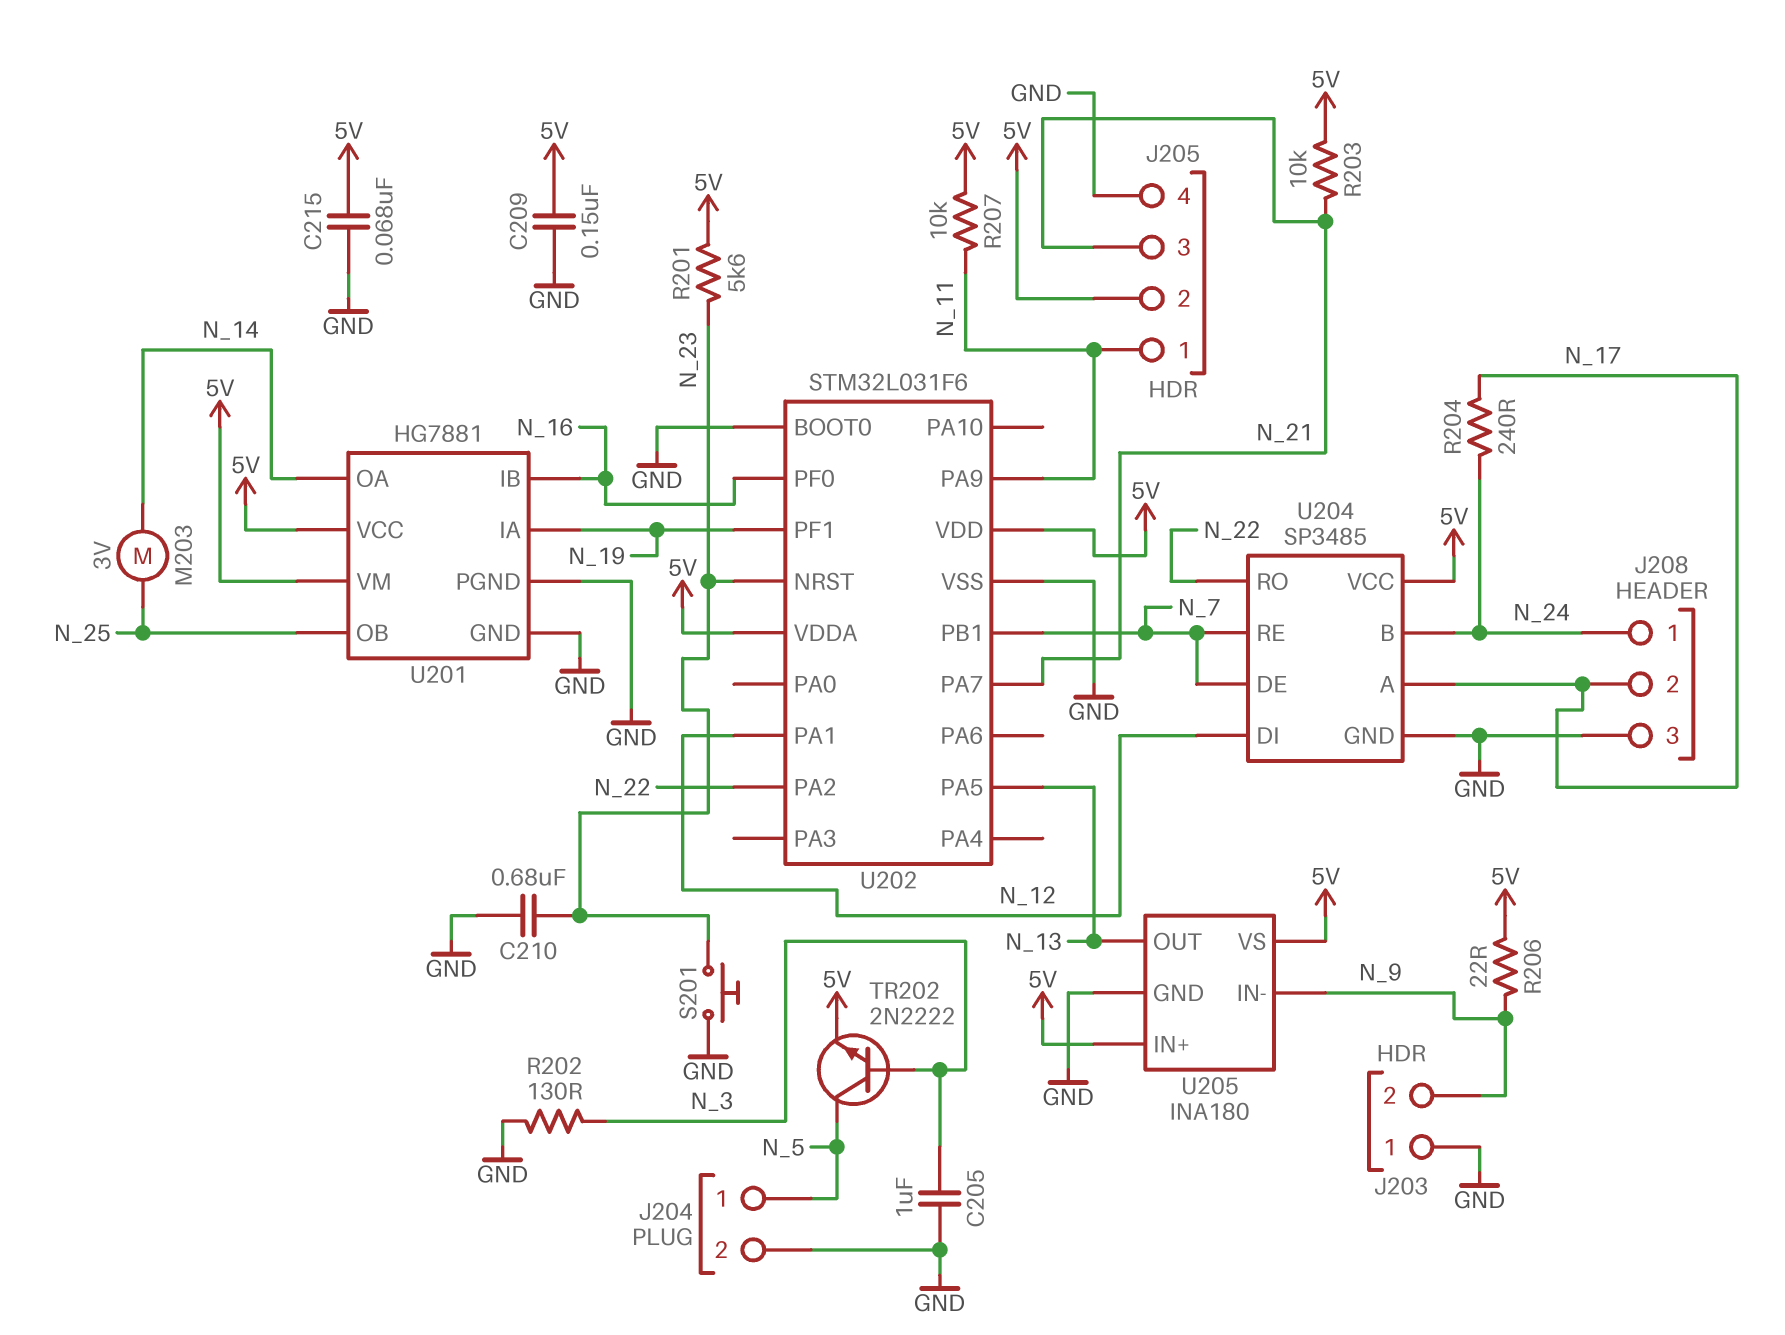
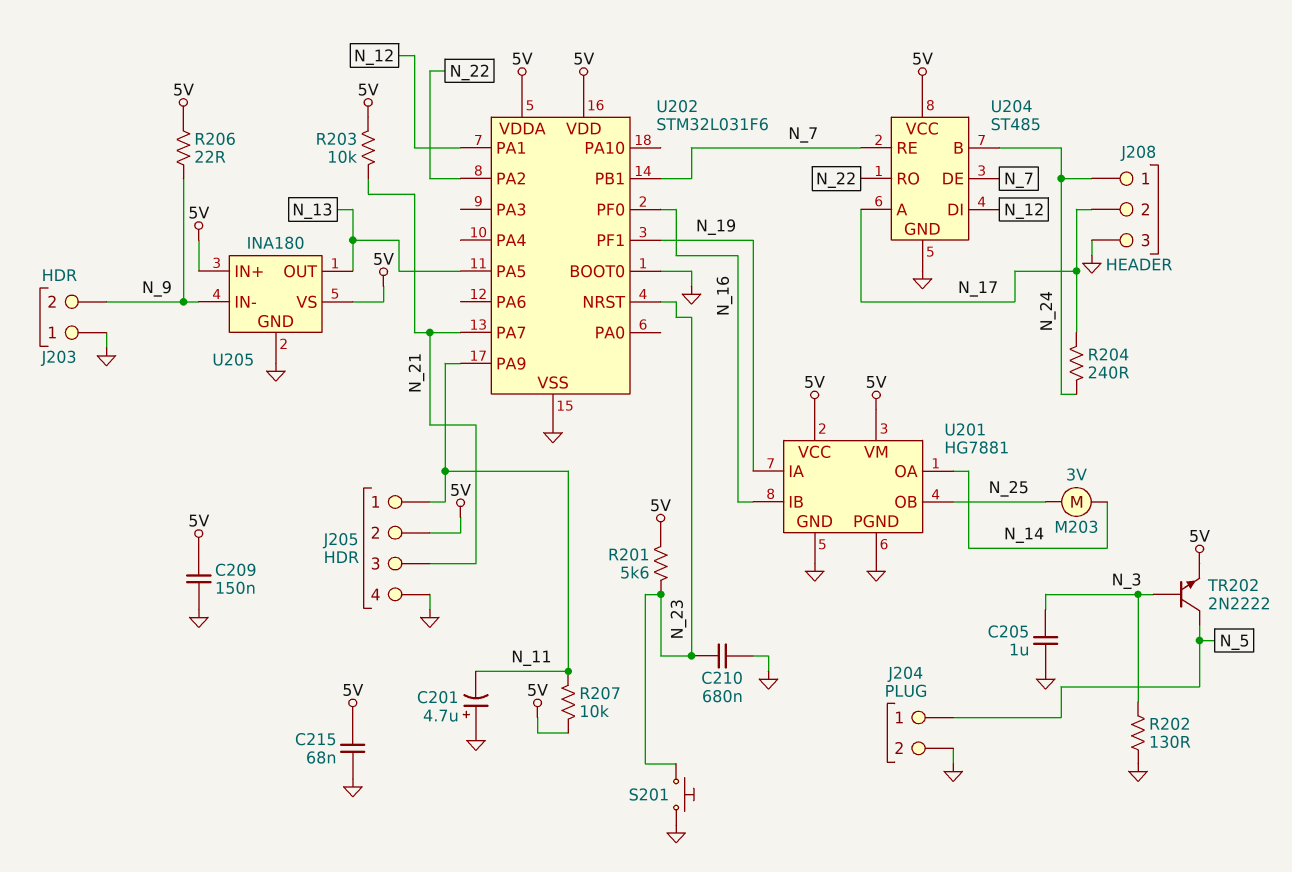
C201: none -> 4.7uF (plus GND, minus N_11)
U204: SP3485 -> ST485

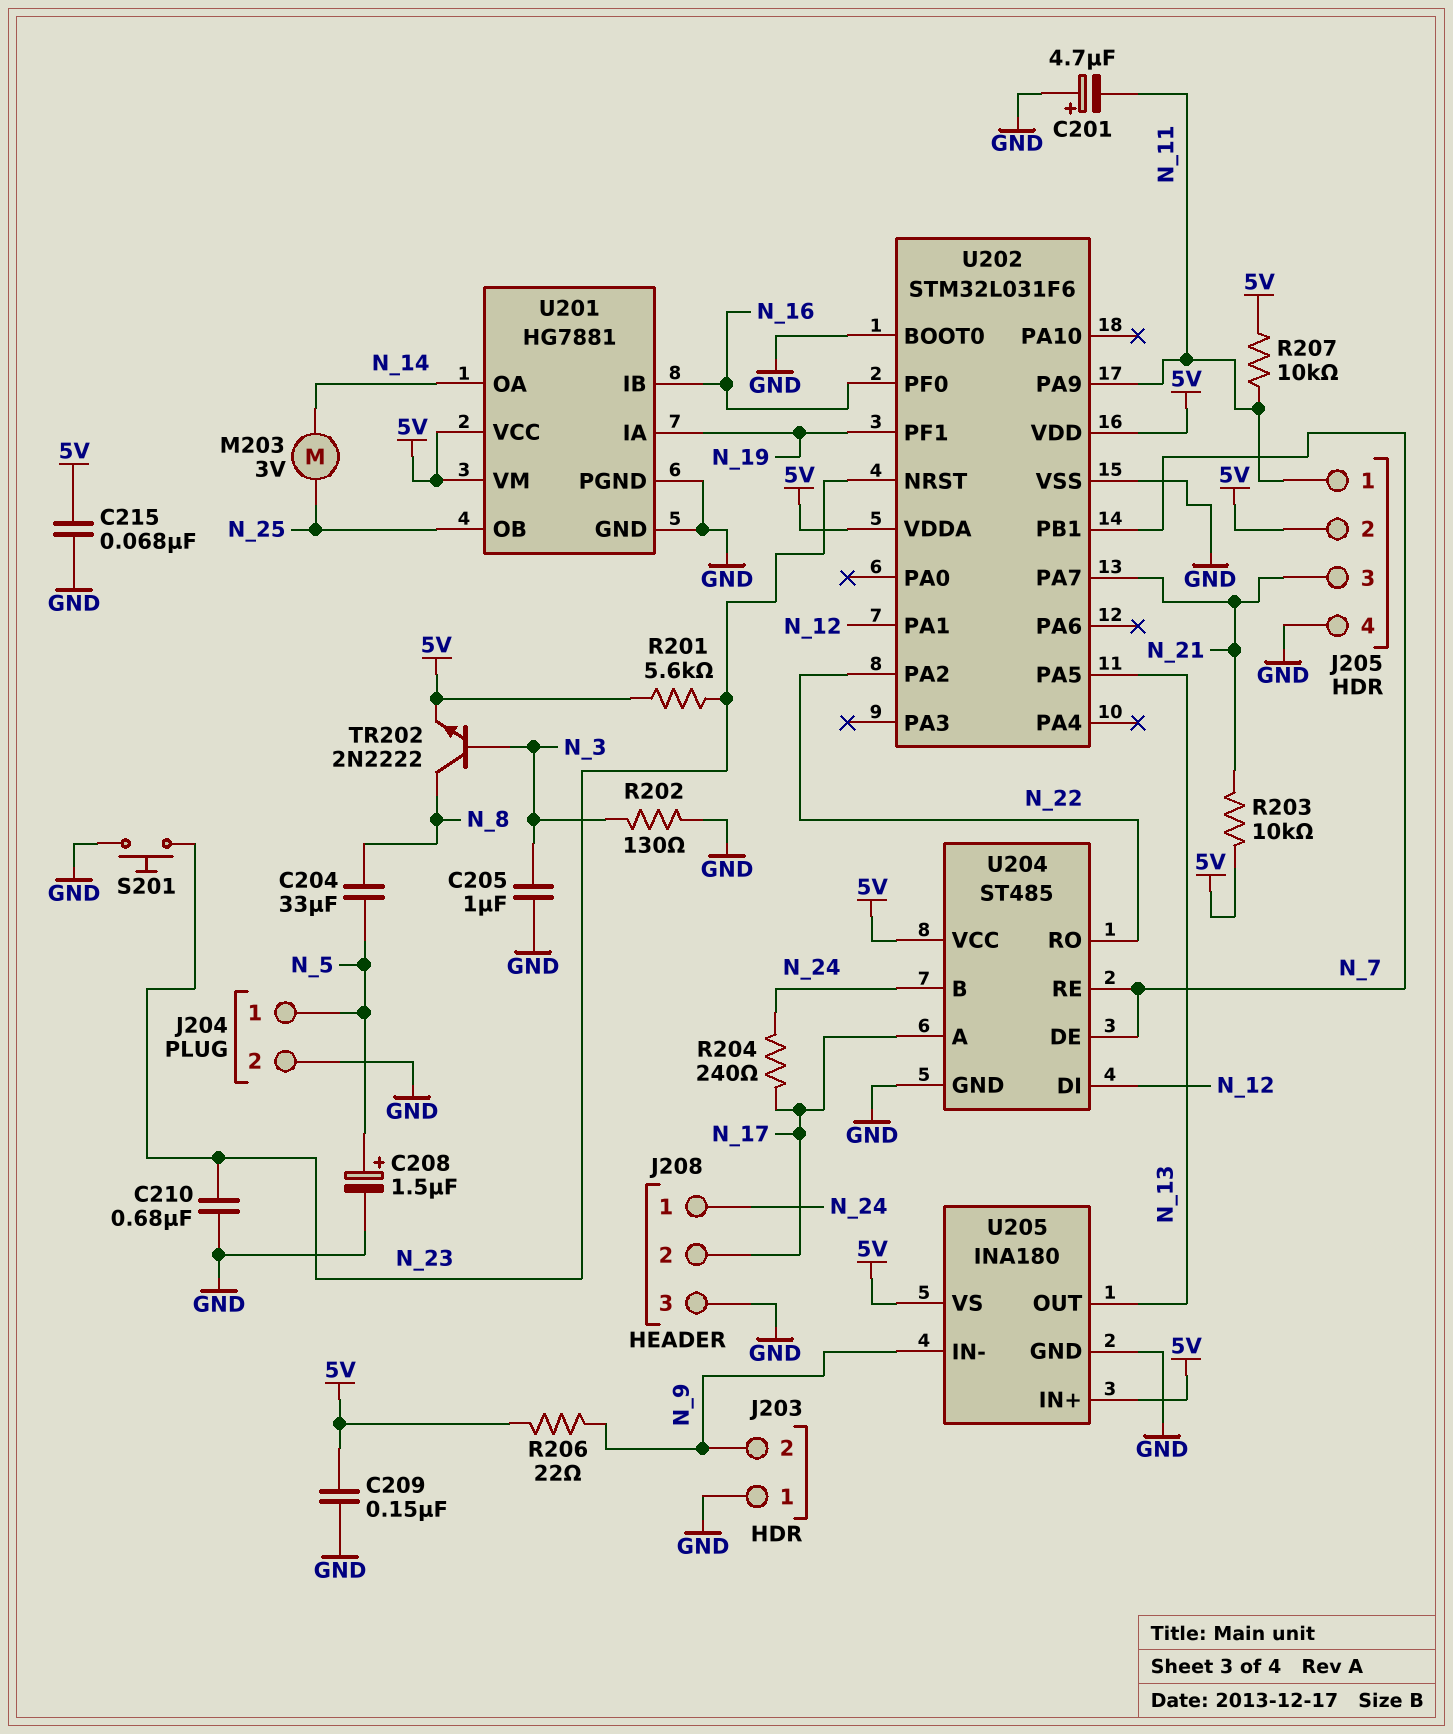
C204: none -> 33uF (N_5, N_8)
C208: none -> 1.5uF (plus N_5, minus GND)
TR202: NPN 2N2222 (B N_3, C N_5, E 5V) -> NPN 2N2222 (B N_3, C N_8, E 5V)

